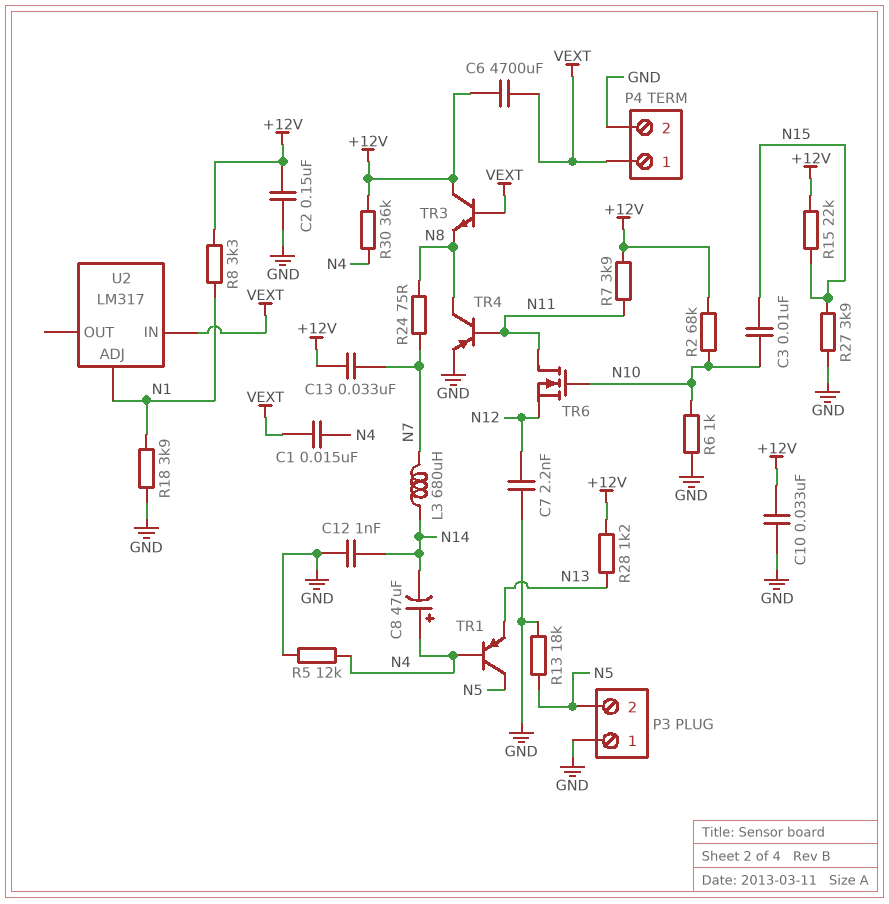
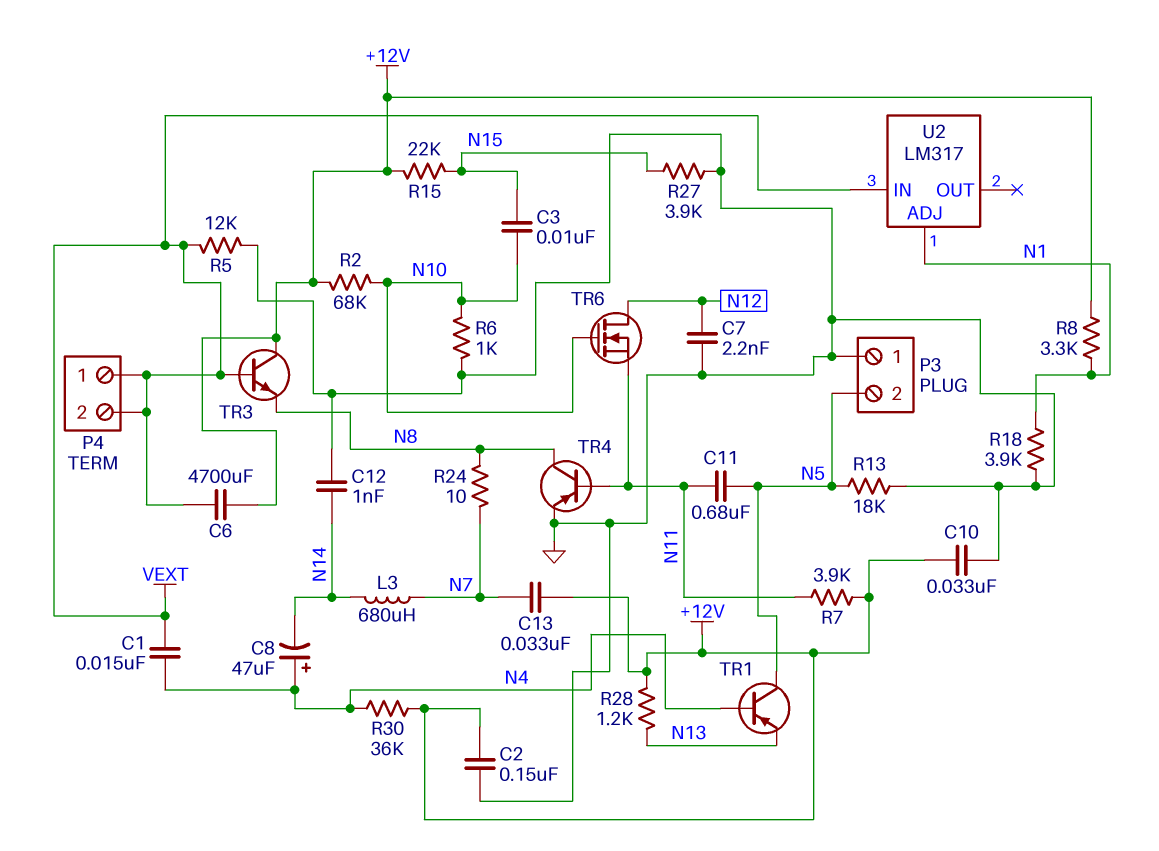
C11: none -> 680nF (N5, N11)
P4 pin 2: GND -> VEXT
R5: 12k (GND, N4) -> 12k (GND, VEXT)
R24: 75 (N7, N8) -> 10 (N7, N8)
TR6: NMOS (G N10, D N11, S N12) -> NMOS (G N10, D N12, S N11)

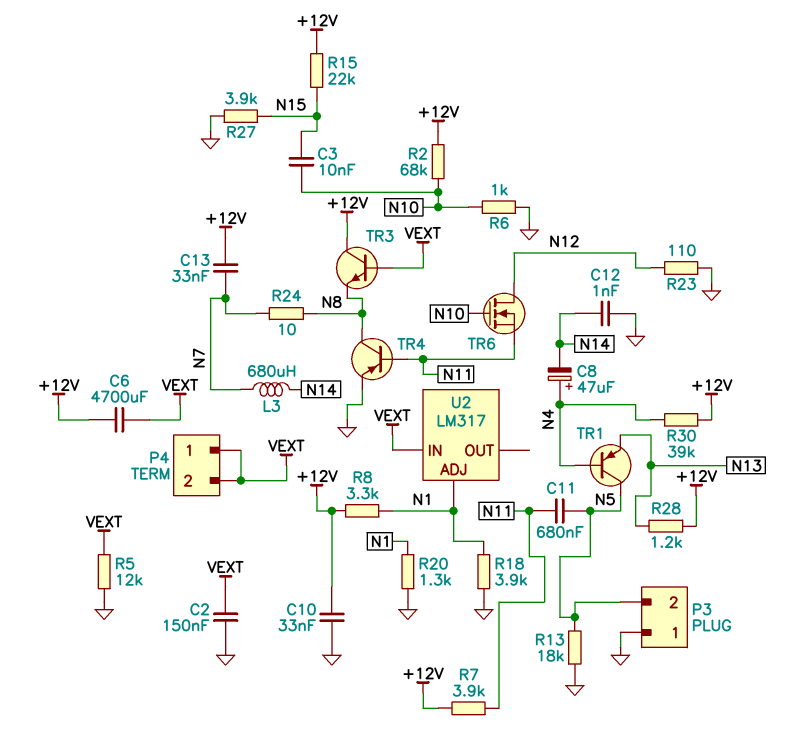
C1: 15nF (N4, VEXT) -> none
C2: 150nF (+12V, GND) -> 150nF (GND, VEXT)
C7: 2.2nF (GND, N12) -> none
R20: none -> 1.3k (GND, N1)
R23: none -> 110 (GND, N12)
R30: 36k (+12V, N4) -> 39k (+12V, N4)

